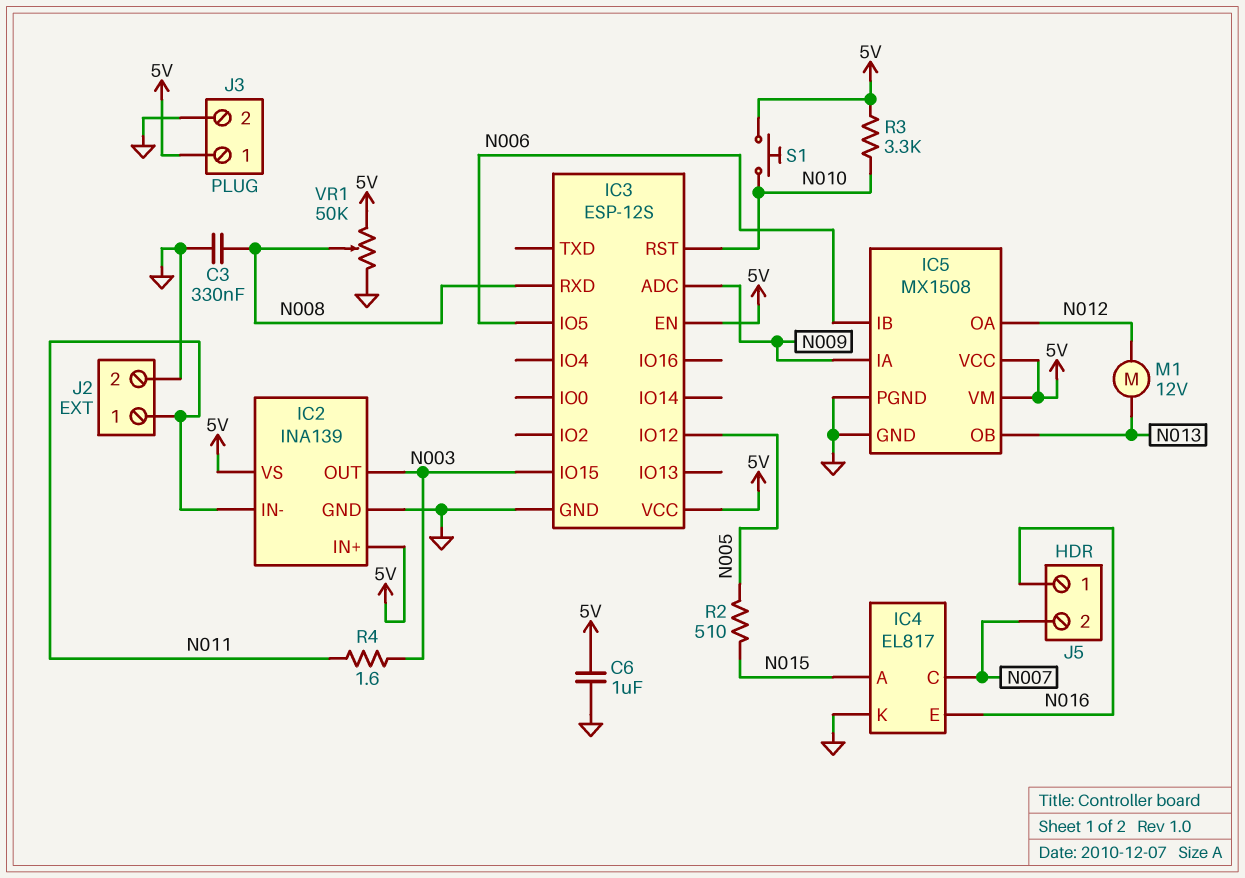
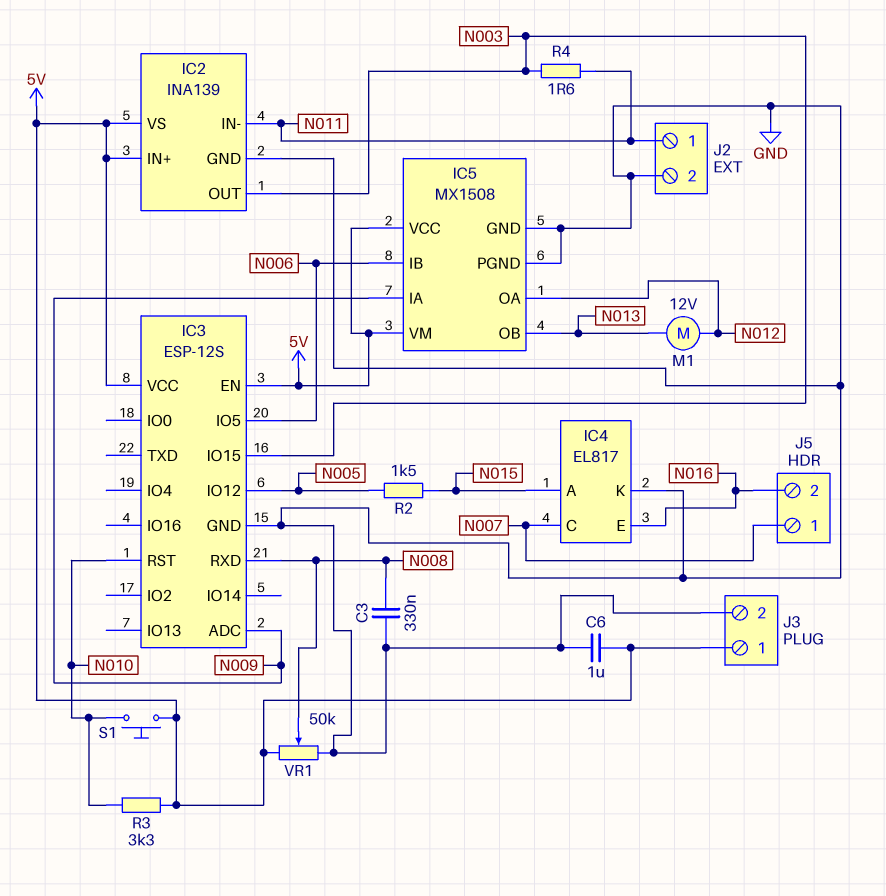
J5 pin 1: N016 -> N007
J5 pin 2: N007 -> N016
R2: 510 (N005, N015) -> 1.5k (N005, N015)

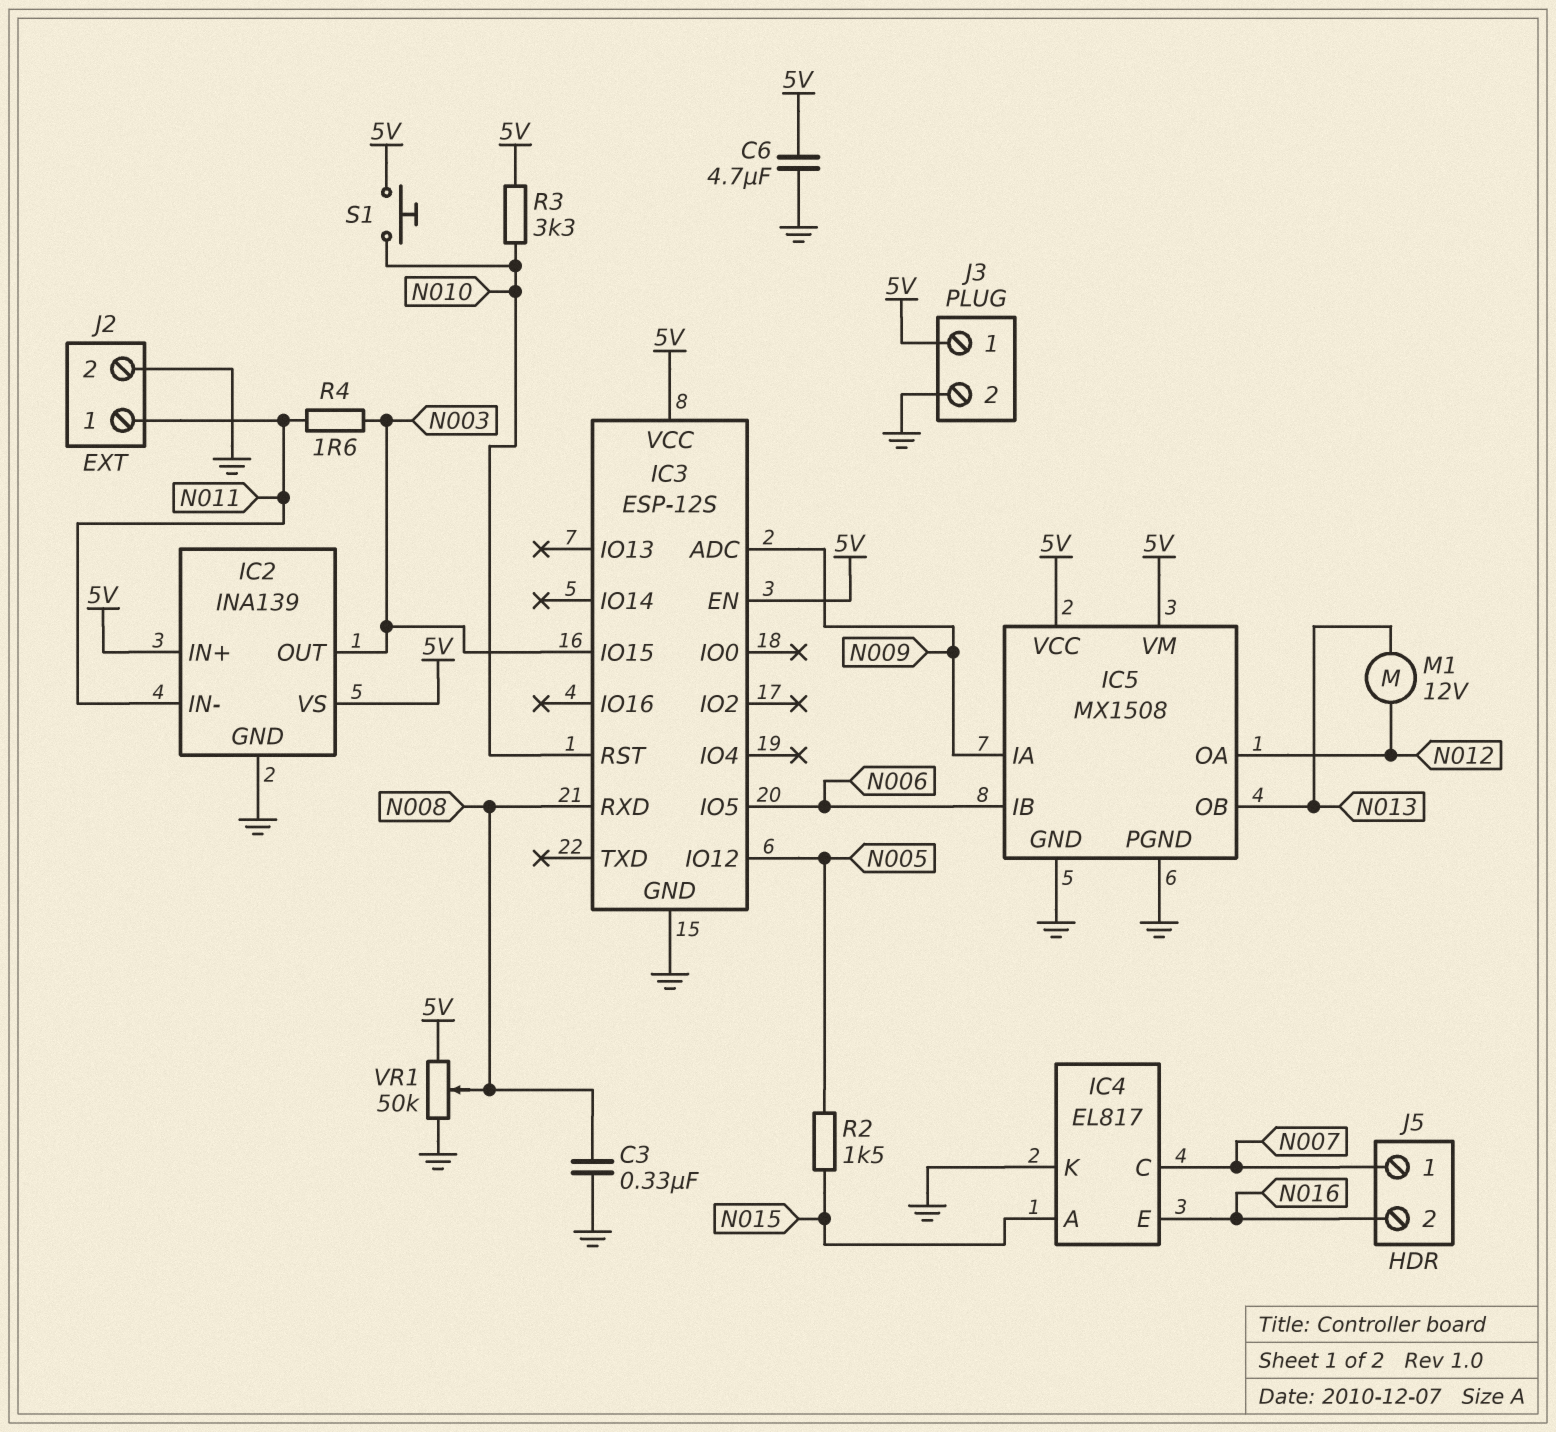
C6: 1uF (5V, GND) -> 4.7uF (5V, GND)

